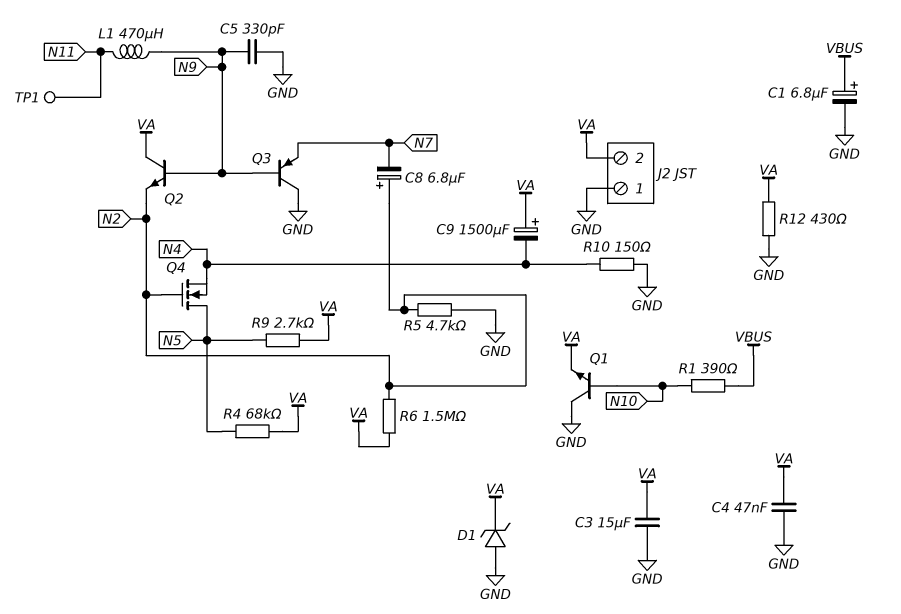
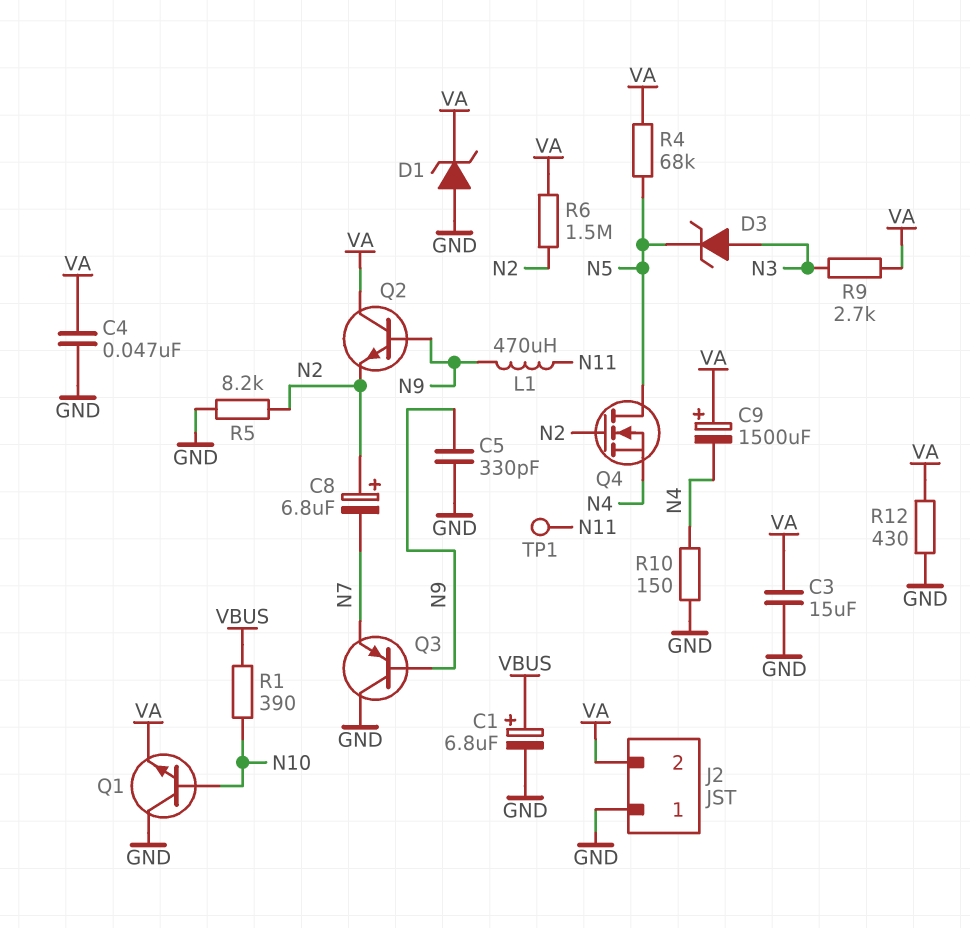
D3: none -> zener (A N3, K N5)
R5: 4.7k (GND, N2) -> 8.2k (GND, N2)
R9: 2.7k (N5, VA) -> 2.7k (N3, VA)

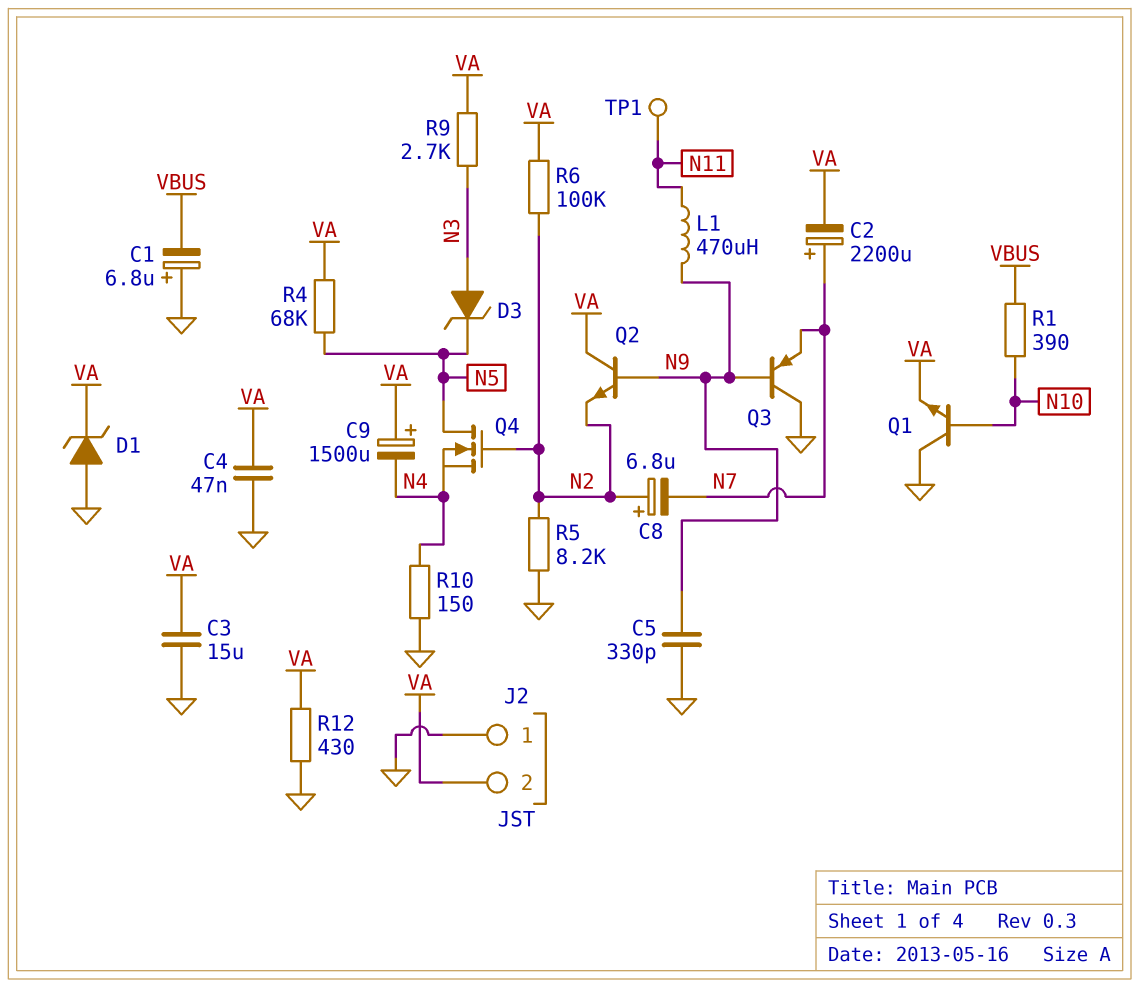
C1: 6.8uF (plus VBUS, minus GND) -> 6.8uF (plus GND, minus VBUS)
C2: none -> 2200uF (plus N7, minus VA)
R6: 1.5M (N2, VA) -> 100k (N2, VA)

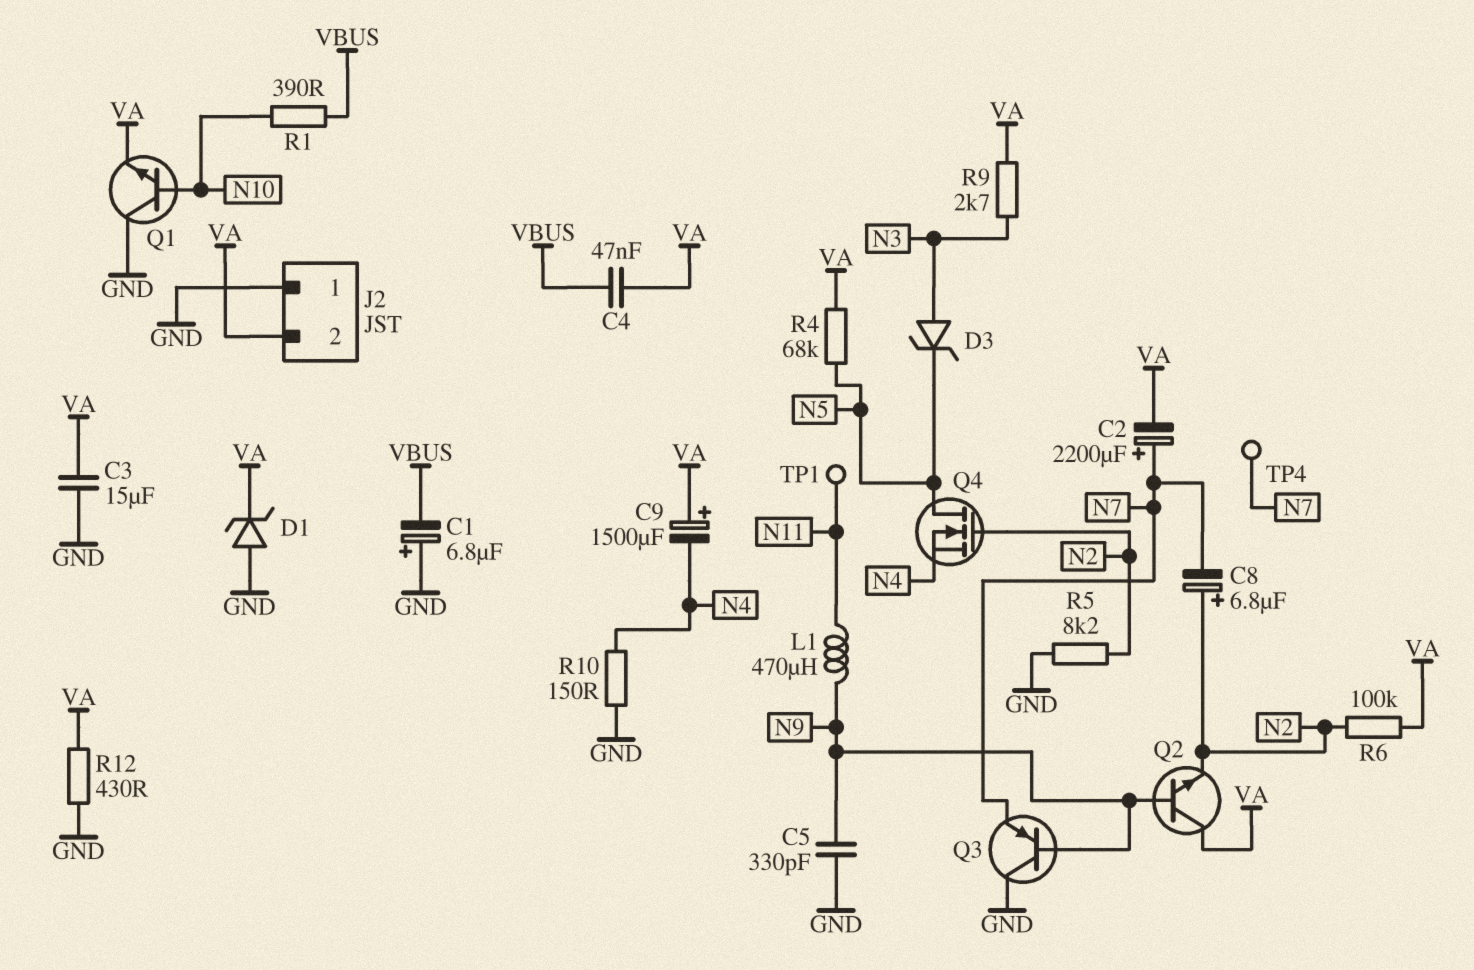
C4: 47nF (GND, VA) -> 47nF (VA, VBUS)
TP4: none -> test point (N7)

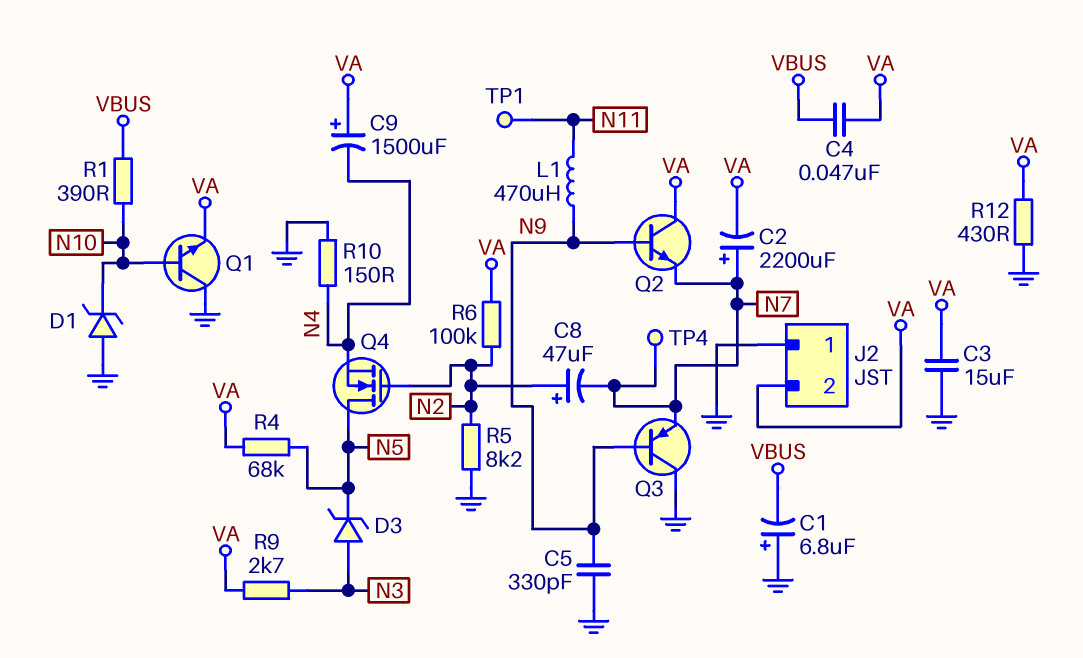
C8: 6.8uF (plus N2, minus N7) -> 47uF (plus N2, minus N7)
D1: zener (A GND, K VA) -> zener (A GND, K N10)
Q2: NPN (B N9, C VA, E N2) -> NPN (B N9, C VA, E N7)

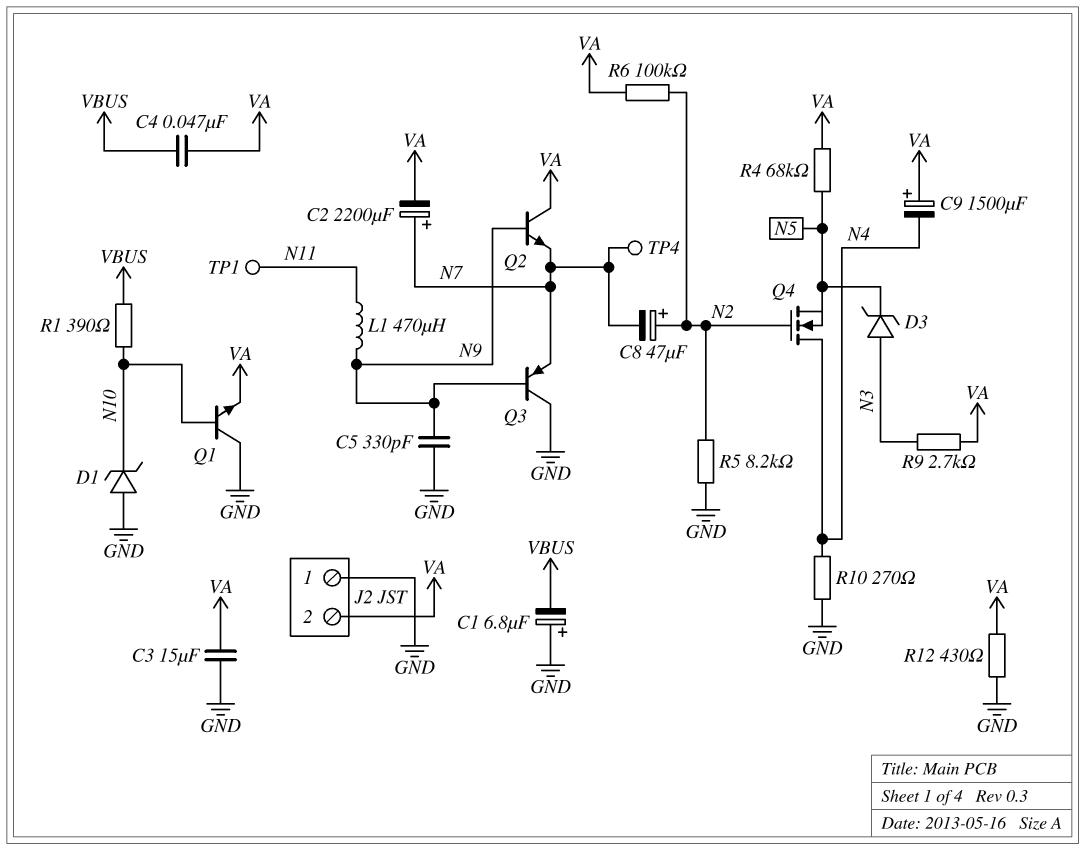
Q4: NMOS (G N2, D N5, S N4) -> NMOS (G N2, D N4, S N5)
R10: 150 (GND, N4) -> 270 (GND, N4)

